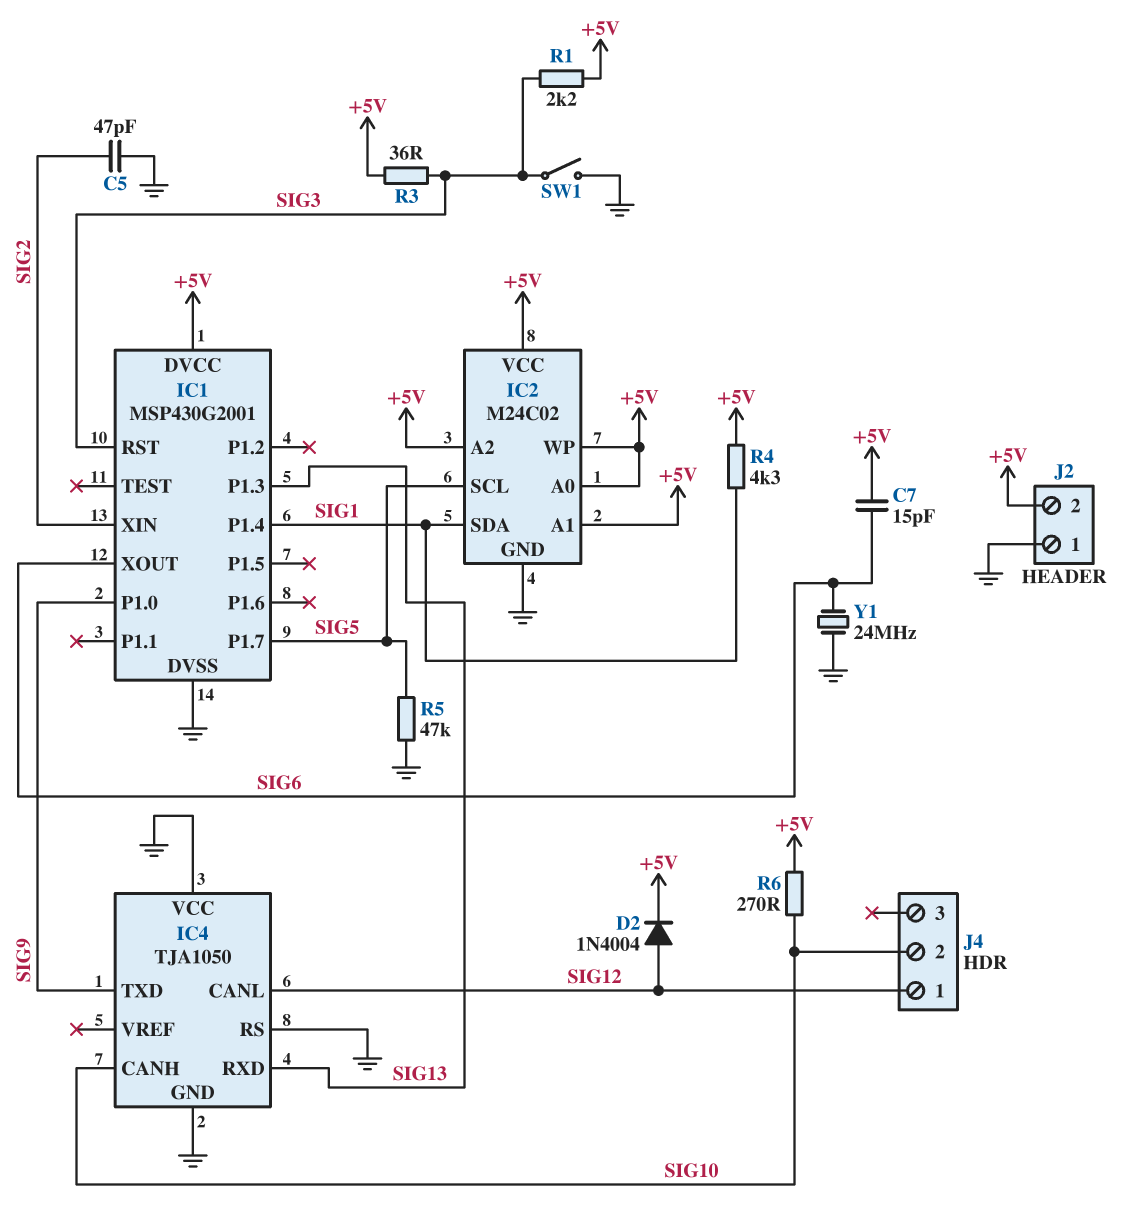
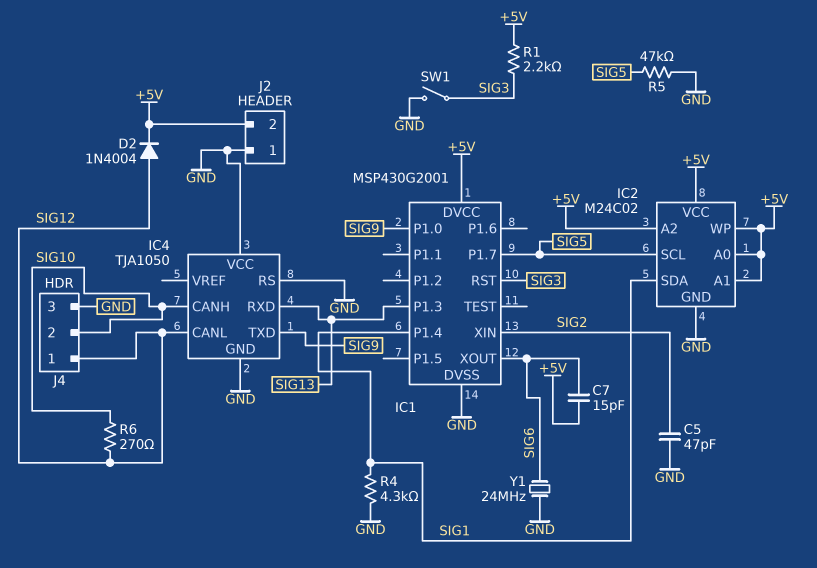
J4 pin 3: none -> GND
R3: 36 (+5V, SIG3) -> none
R4: 4.3k (+5V, SIG1) -> 4.3k (GND, SIG1)
R6: 270 (+5V, SIG10) -> 270 (SIG10, SIG12)

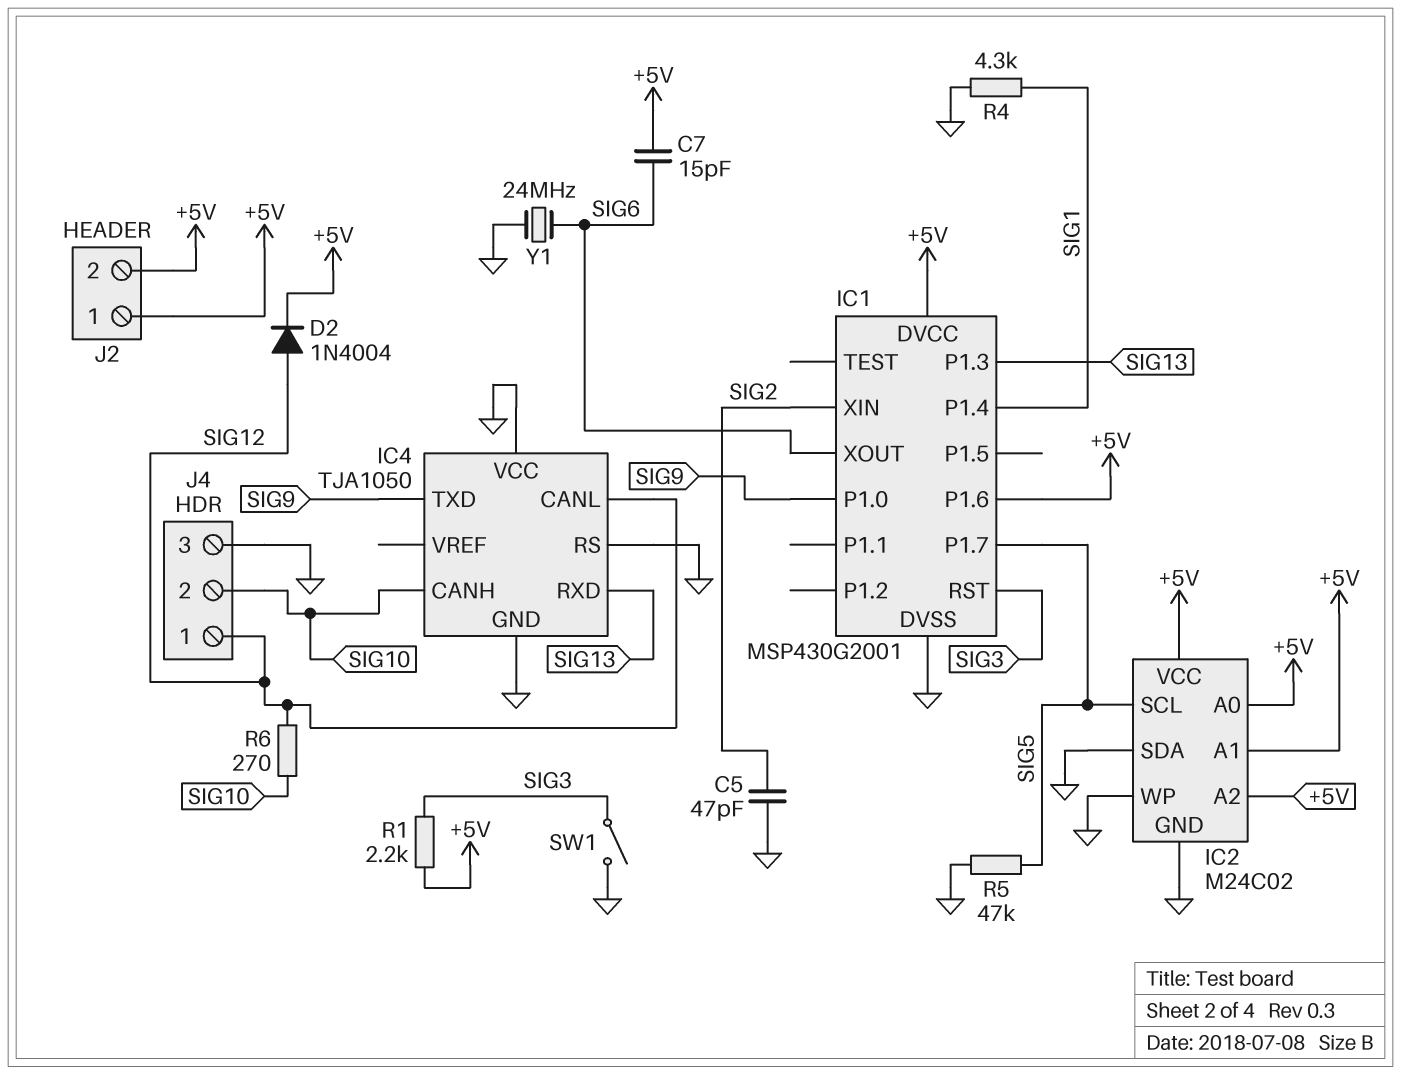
IC1 pin P1.6: none -> +5V
IC2 pin SDA: SIG1 -> GND
IC2 pin WP: +5V -> GND
J2 pin 1: GND -> +5V

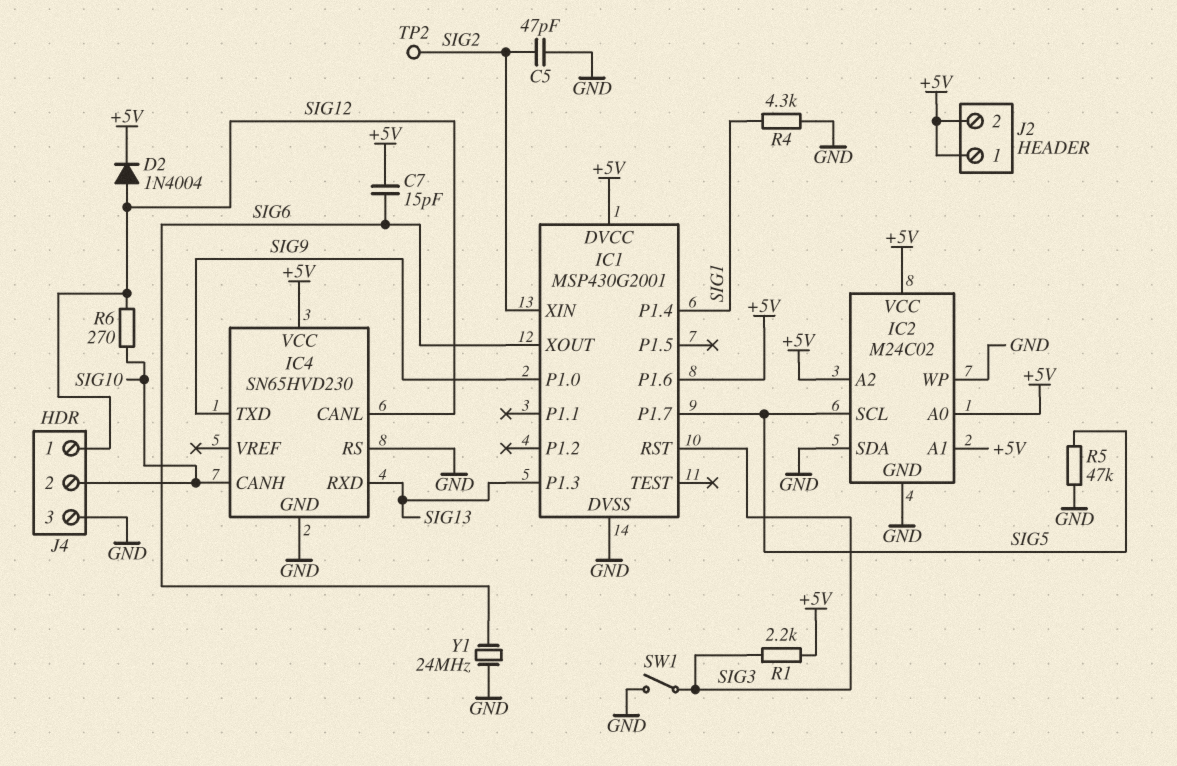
IC4: TJA1050 -> SN65HVD230
IC4 pin VCC: GND -> +5V
TP2: none -> test point (SIG2)

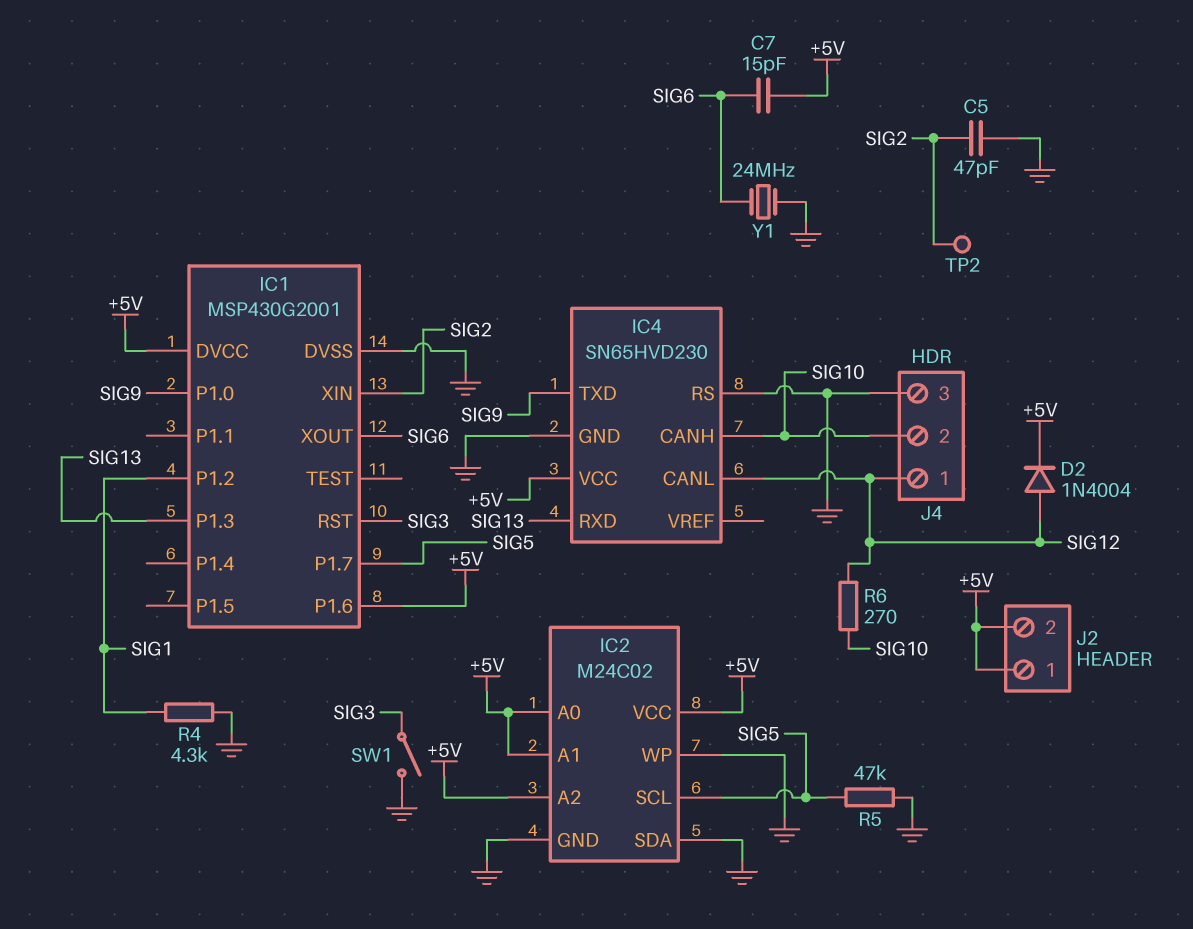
IC1 pin P1.2: none -> SIG1
IC1 pin P1.4: SIG1 -> none
R1: 2.2k (+5V, SIG3) -> none

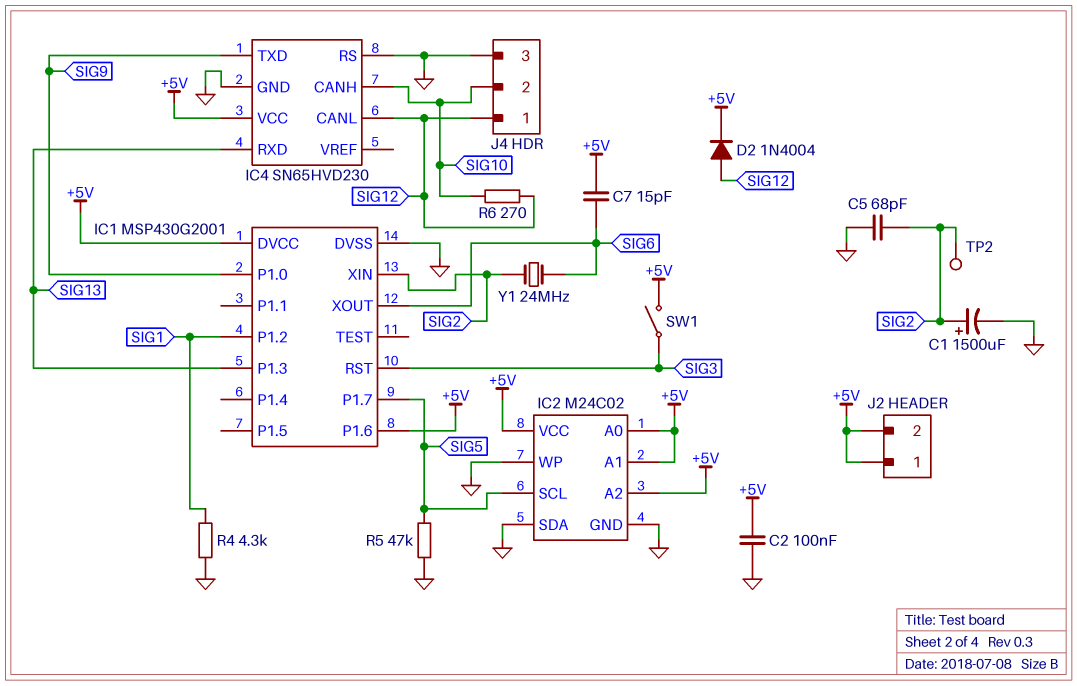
C1: none -> 1500uF (plus SIG2, minus GND)
C2: none -> 100nF (+5V, GND)
C5: 47pF (GND, SIG2) -> 68pF (GND, SIG2)
SW1: switch (GND, SIG3) -> switch (+5V, SIG3)
Y1: 24MHz (GND, SIG6) -> 24MHz (SIG2, SIG6)

